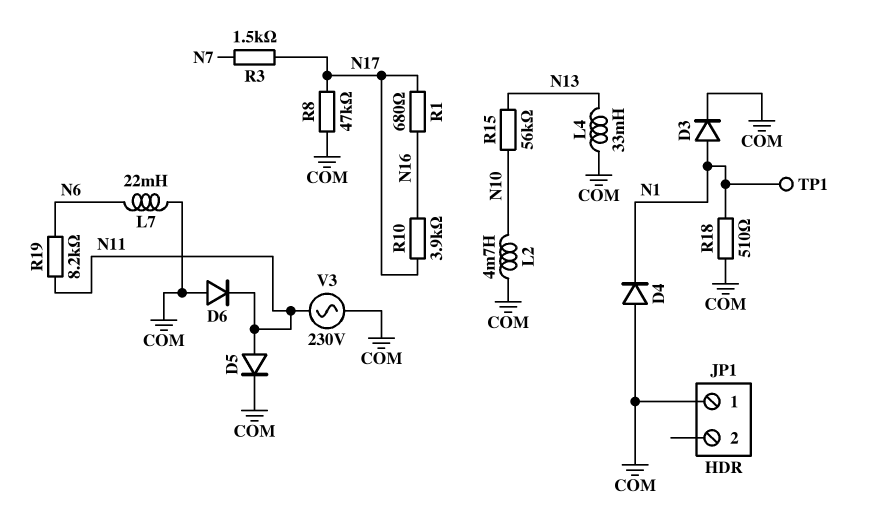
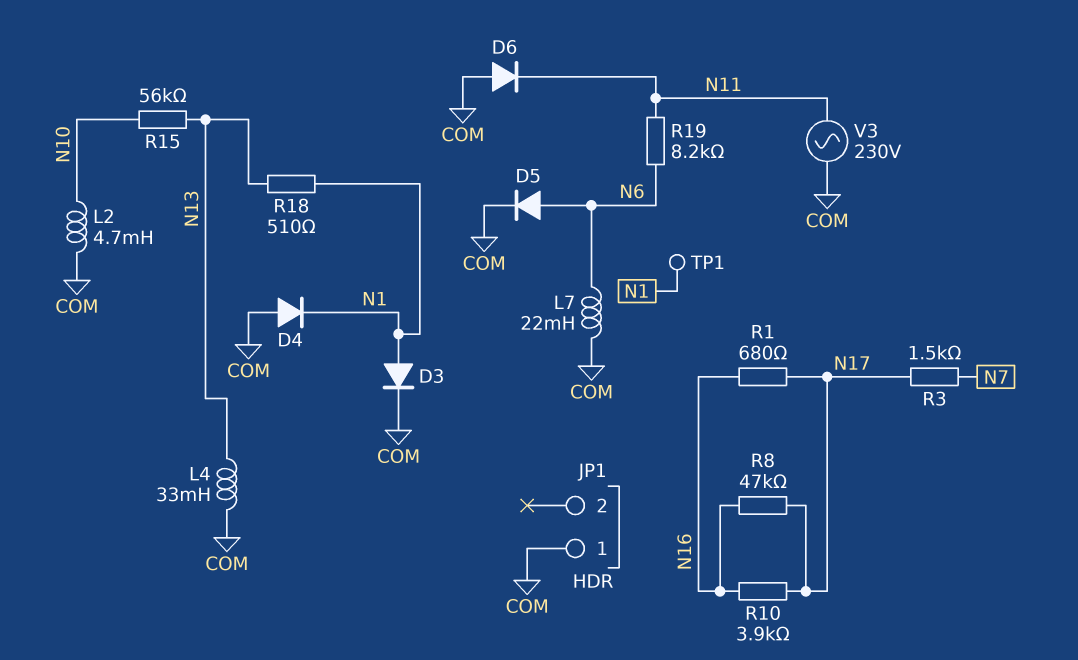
D5: diode (A N11, K COM) -> diode (A N6, K COM)
R8: 47k (COM, N17) -> 47k (N16, N17)
R18: 510 (COM, N1) -> 510 (N1, N13)

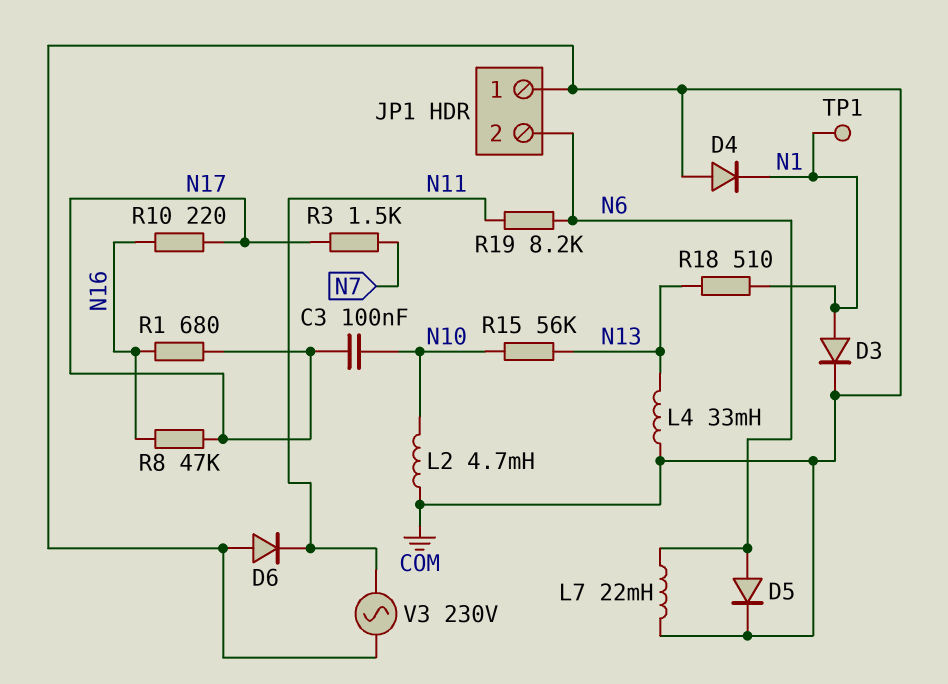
C3: none -> 100nF (N10, N17)
JP1 pin 2: none -> N6
R10: 3.9k (N16, N17) -> 220 (N16, N17)

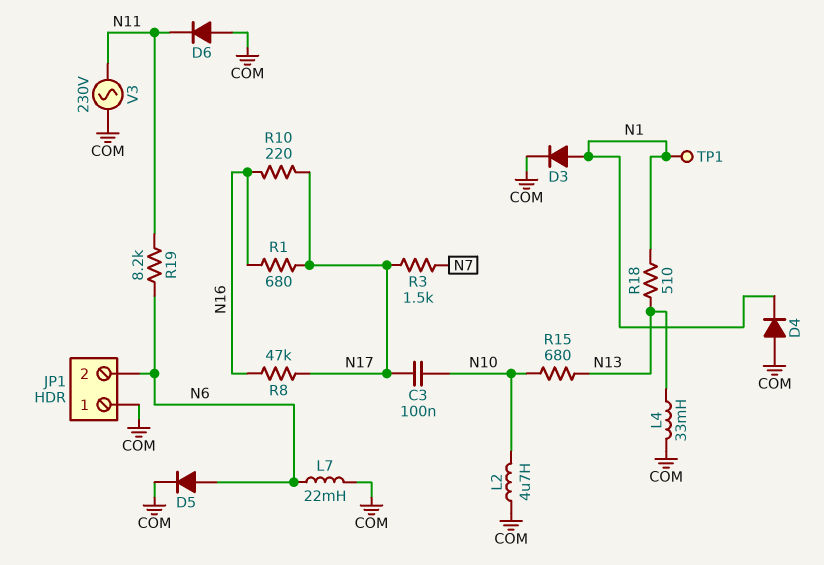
L2: 4.7mH (COM, N10) -> 4.7uH (COM, N10)
R15: 56k (N10, N13) -> 680 (N10, N13)

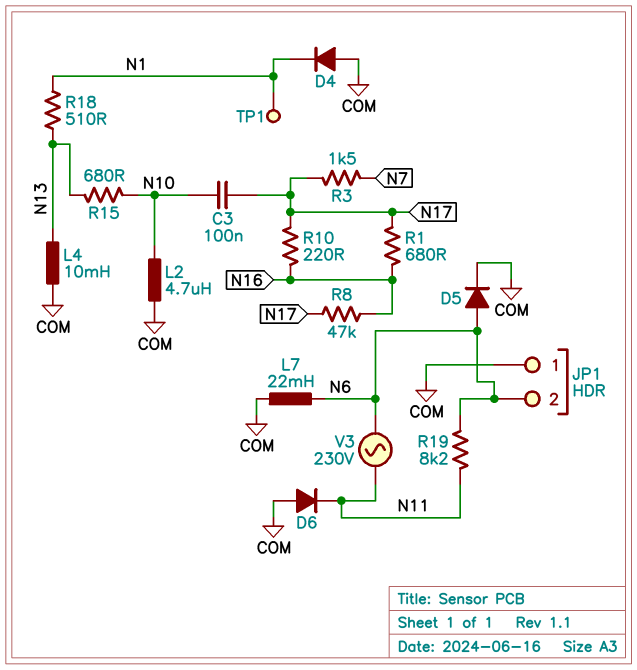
D3: diode (A N1, K COM) -> none
L4: 33mH (COM, N13) -> 10mH (COM, N13)
V3: AC 230V (COM, N11) -> AC 230V (N6, N11)

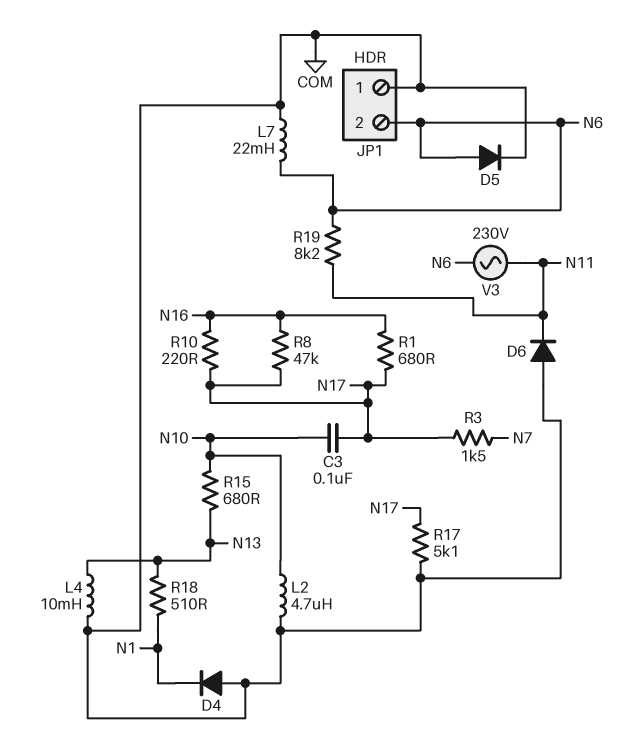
R17: none -> 5.1k (COM, N17)
TP1: test point (N1) -> none

